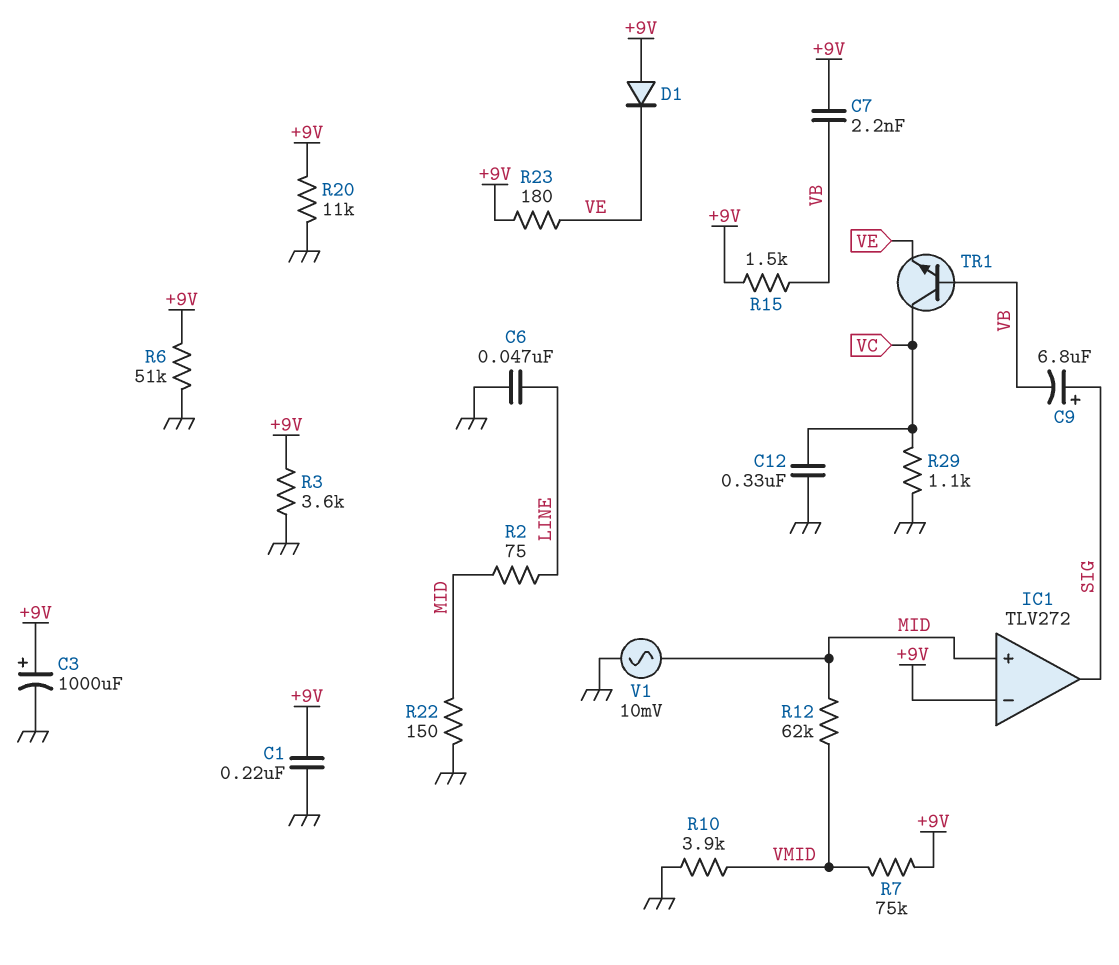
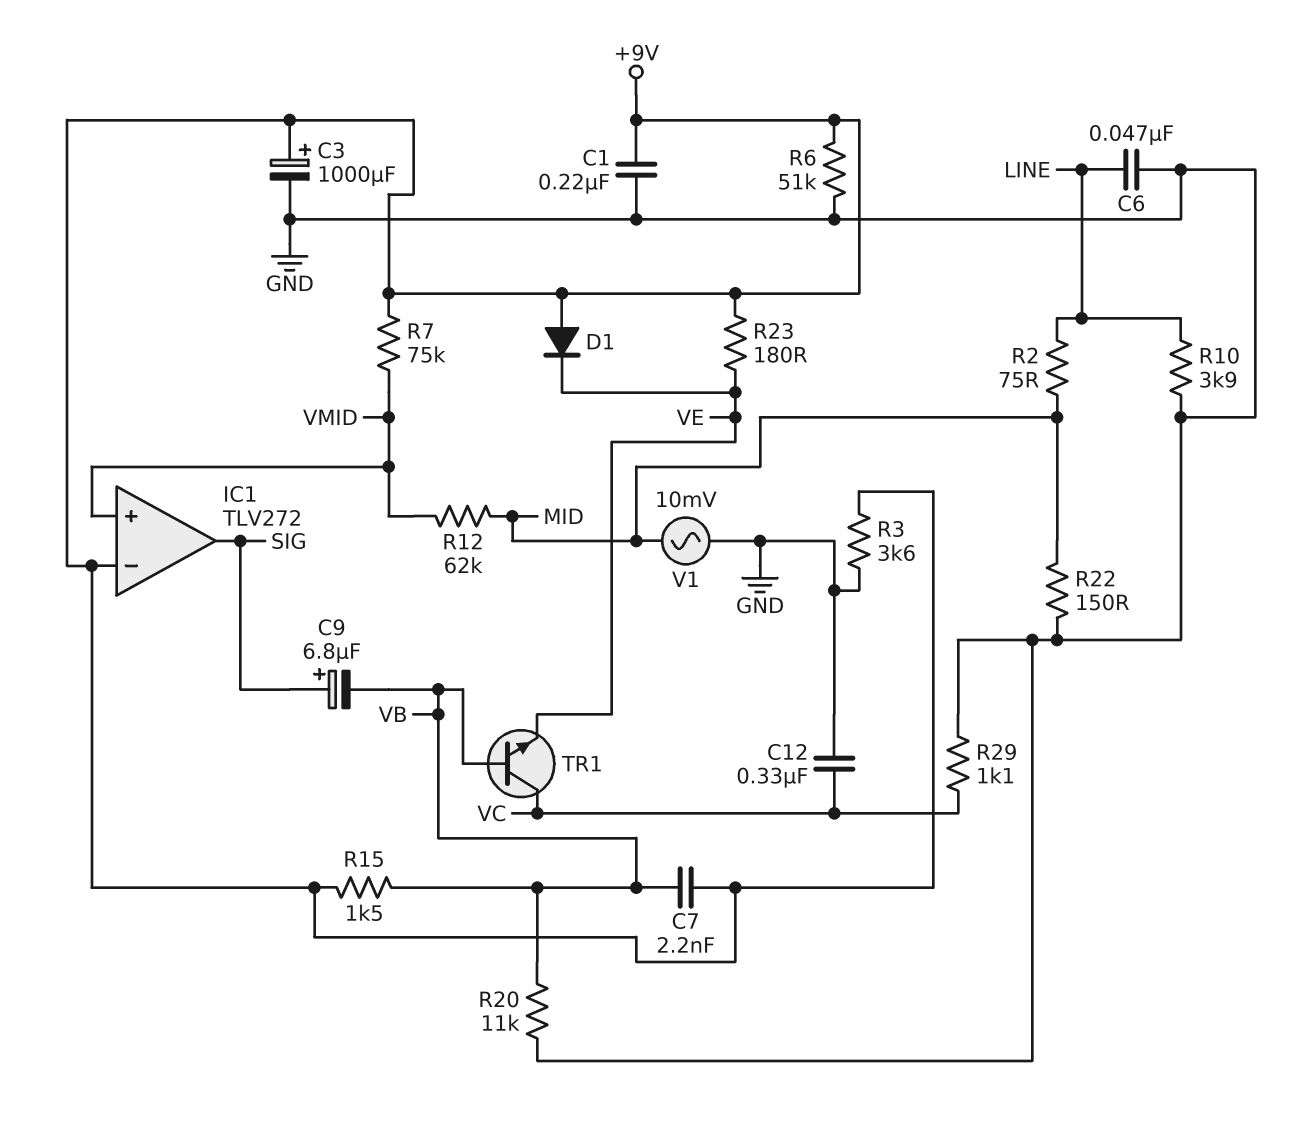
IC1 pin in+: MID -> VMID
R10: 3.9k (GND, VMID) -> 3.9k (GND, LINE)
R20: 11k (+9V, GND) -> 11k (GND, VB)

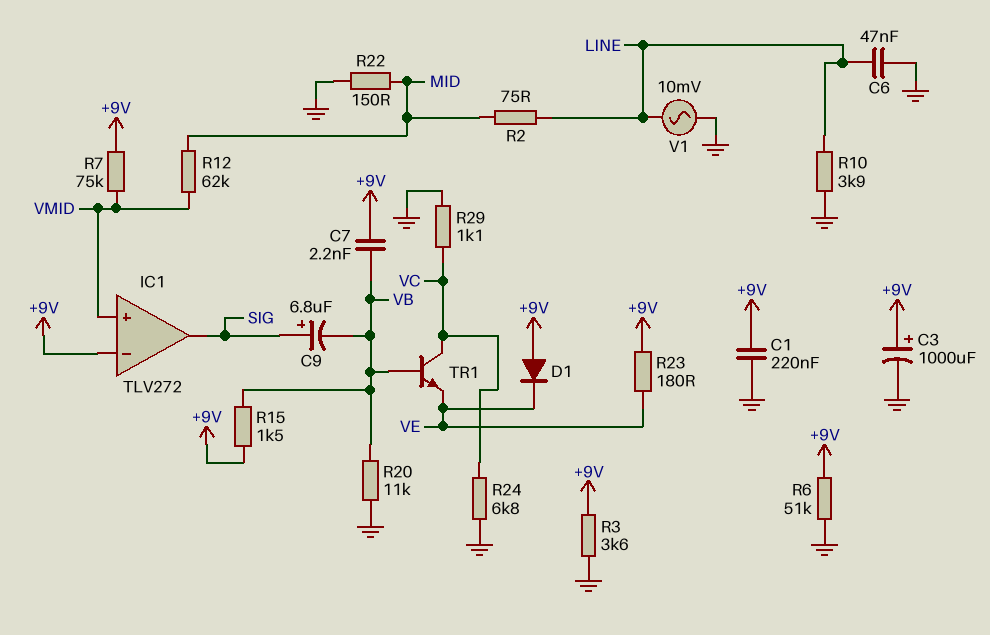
C12: 330nF (GND, VC) -> none
R24: none -> 6.8k (GND, VC)
V1: AC 10mV (GND, MID) -> AC 10mV (GND, LINE)

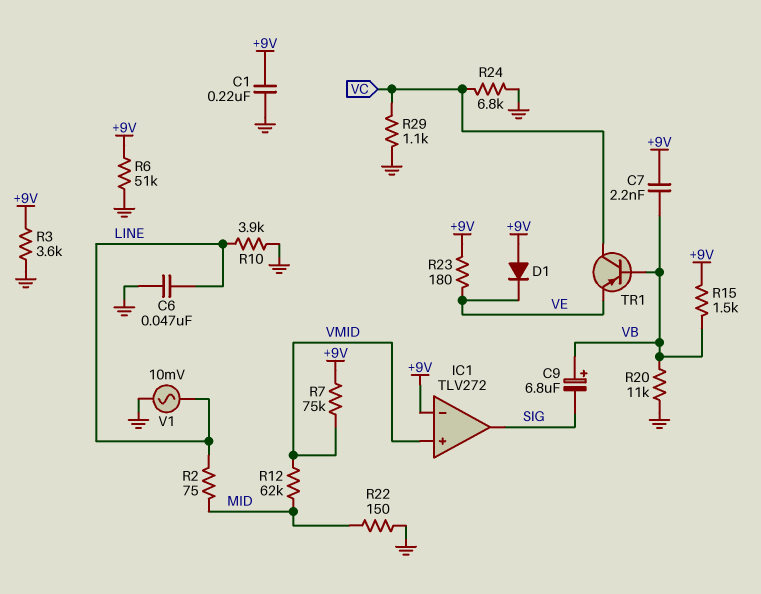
C3: 1000uF (plus +9V, minus GND) -> none
C9: 6.8uF (plus SIG, minus VB) -> 6.8uF (plus VB, minus SIG)
TR1: NPN (B VB, C VC, E VE) -> PNP (B VB, C VC, E VE)

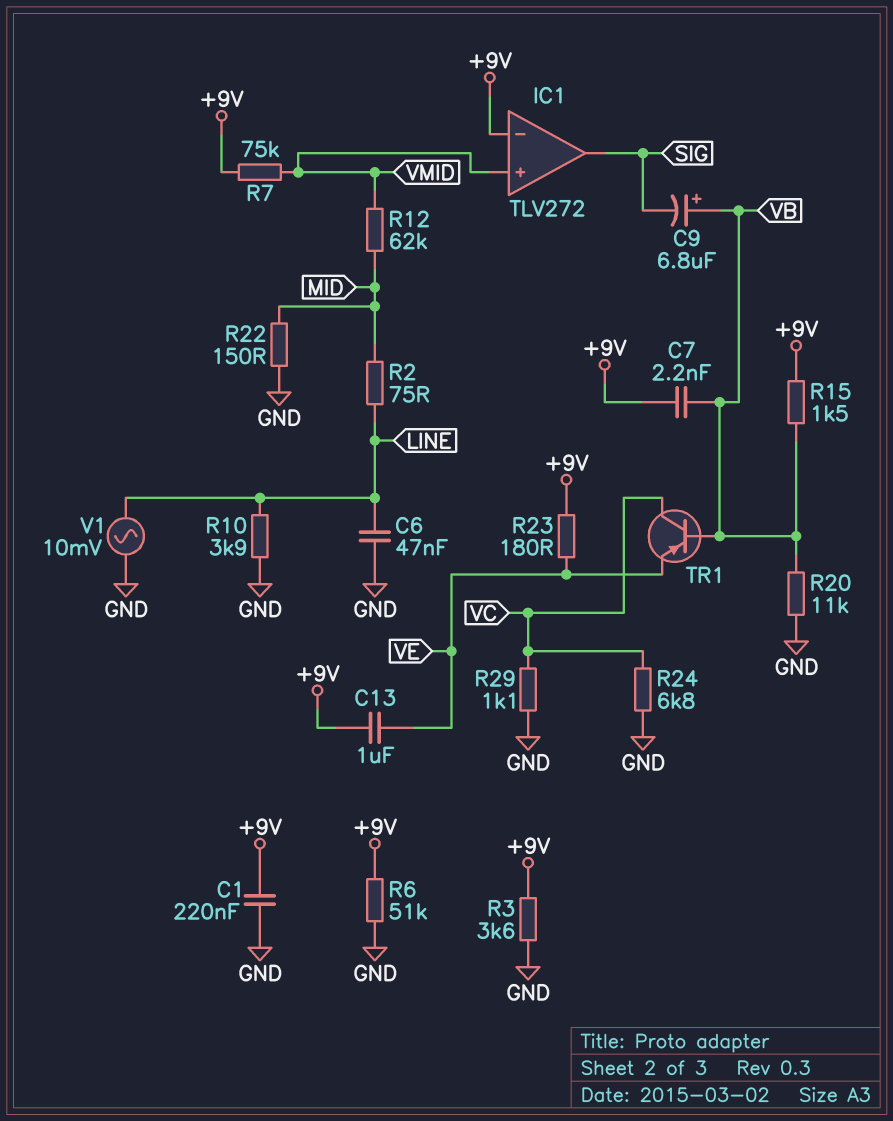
C13: none -> 1uF (+9V, VE)
D1: diode (A +9V, K VE) -> none

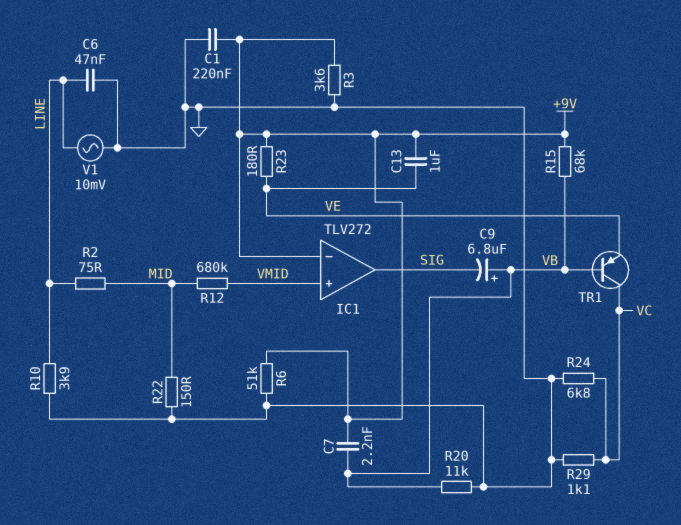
R7: 75k (+9V, VMID) -> none
R12: 62k (MID, VMID) -> 680k (MID, VMID)
R15: 1.5k (+9V, VB) -> 68k (+9V, VB)

